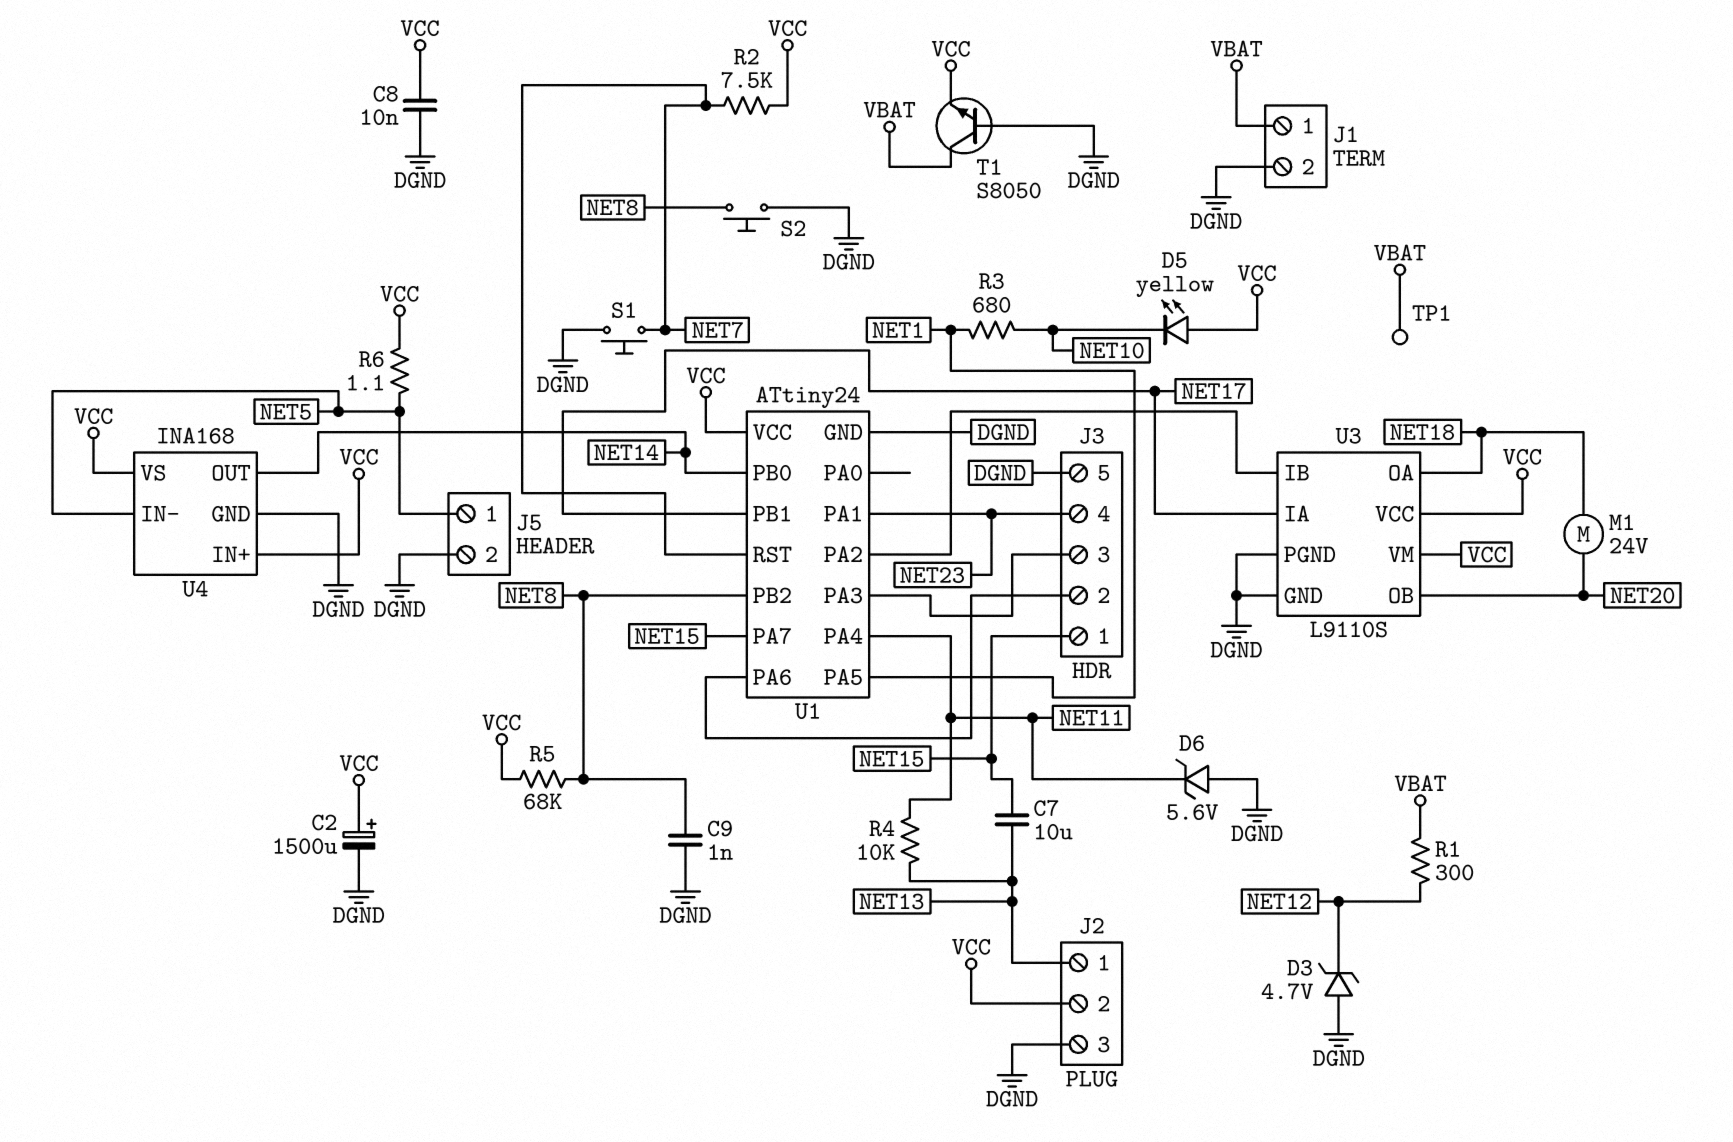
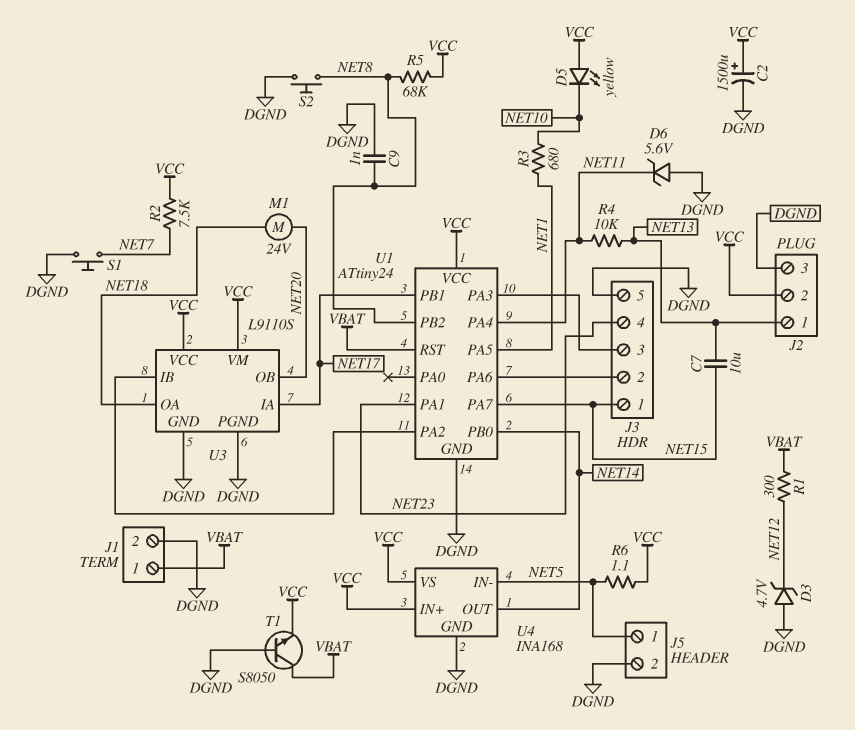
C8: 10nF (DGND, VCC) -> none
TP1: test point (VBAT) -> none
U1 pin RST: NET7 -> VBAT

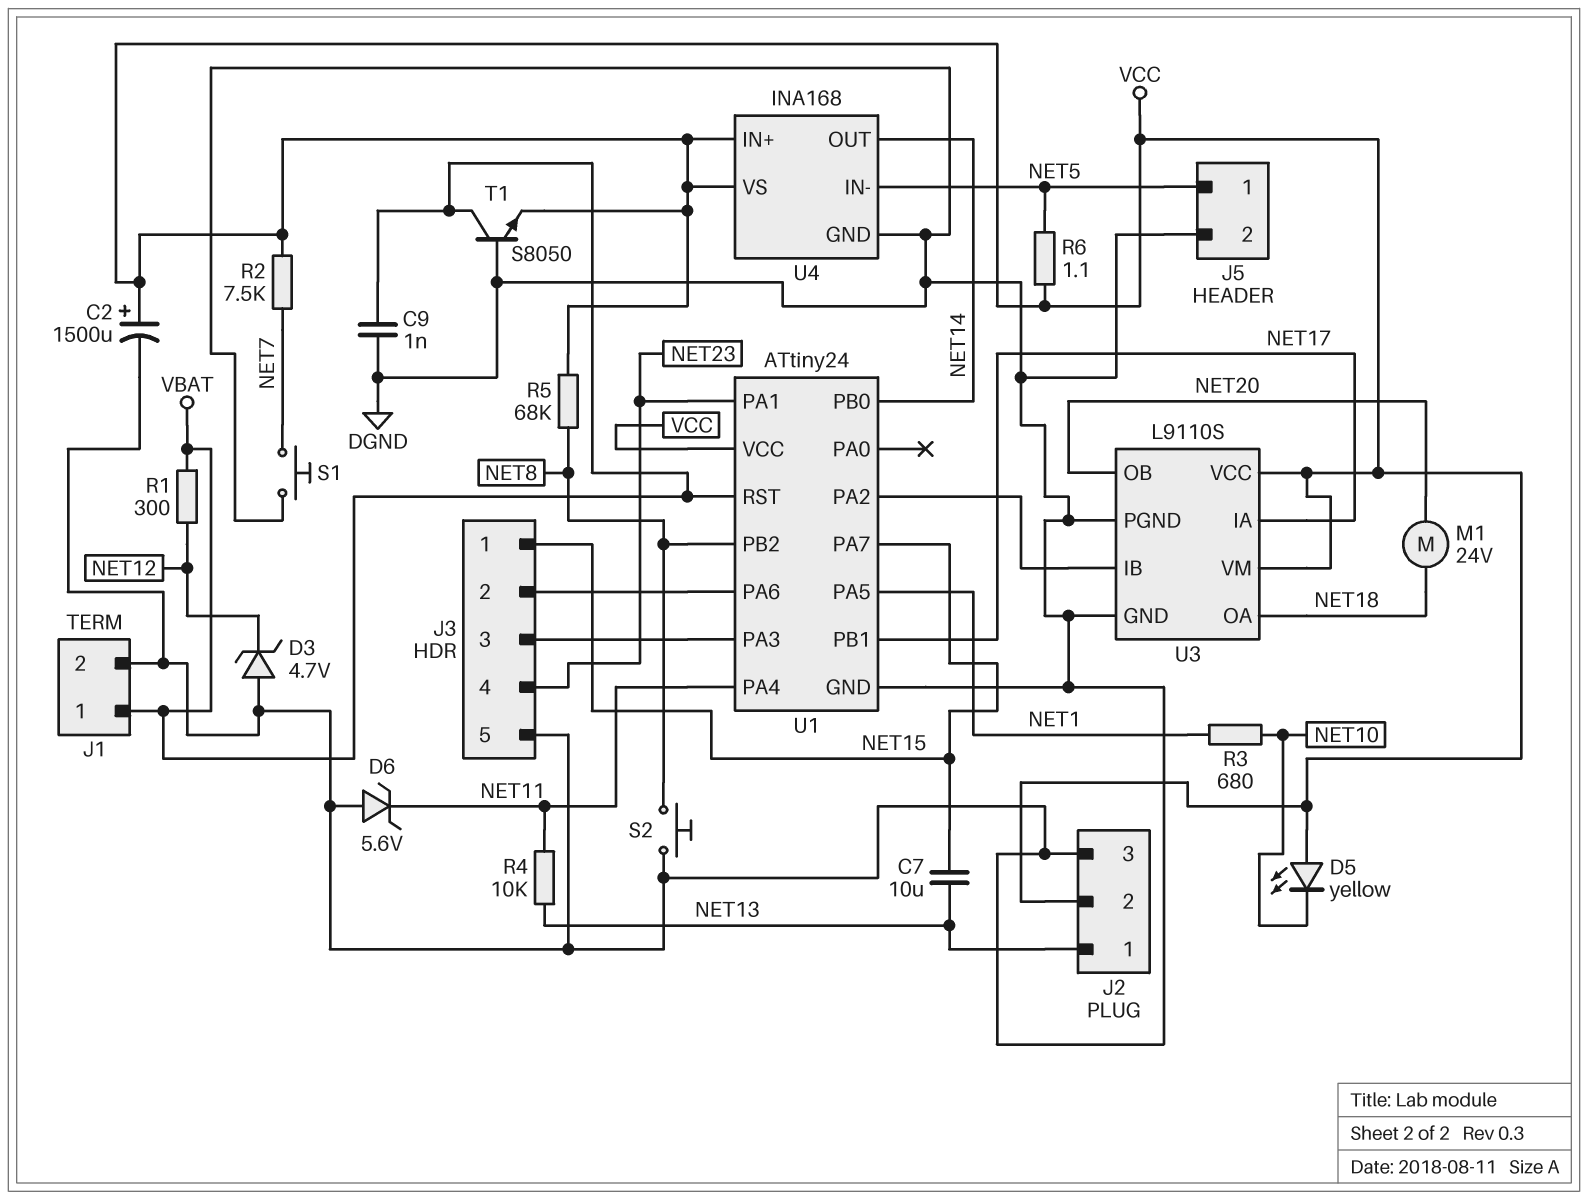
C9: 1nF (DGND, NET8) -> 1nF (DGND, VBAT)

